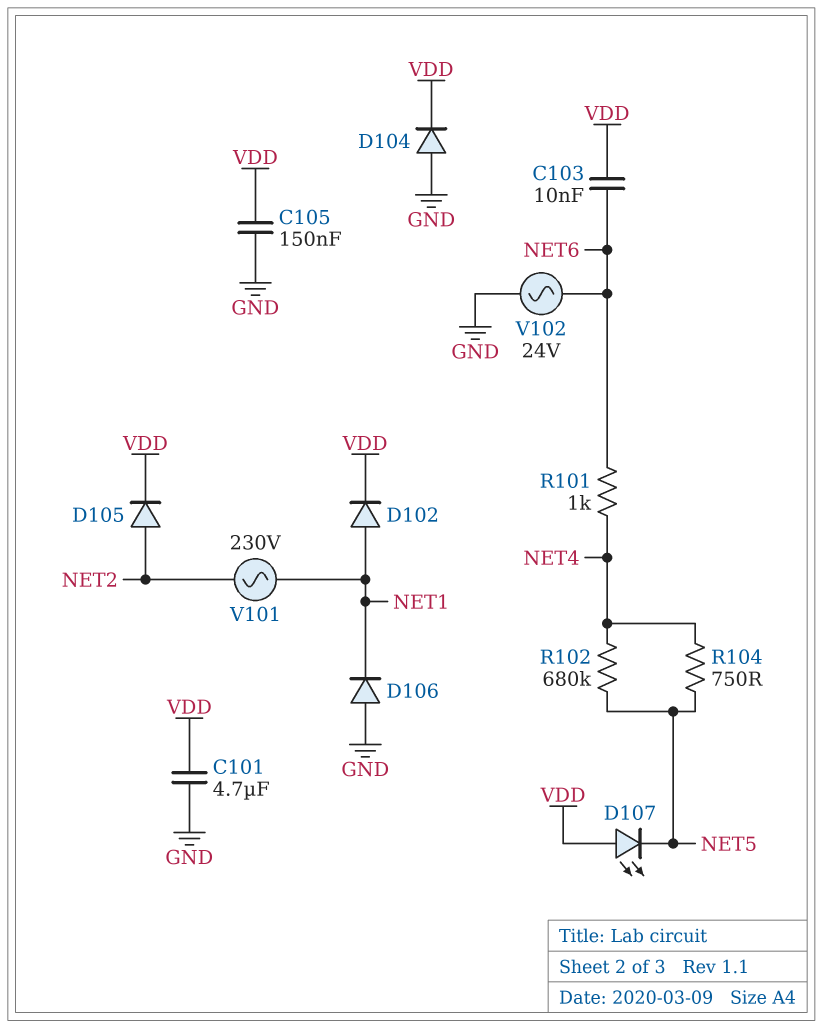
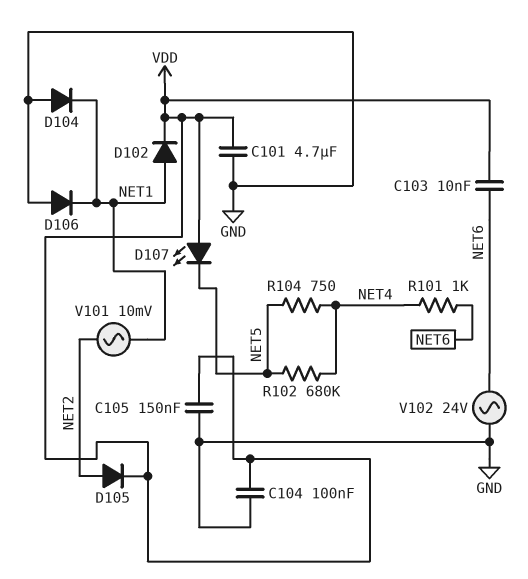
C104: none -> 100nF (GND, VDD)
D104: diode (A GND, K VDD) -> diode (A GND, K NET1)
V101: AC 230V (NET1, NET2) -> AC 10mV (NET1, NET2)

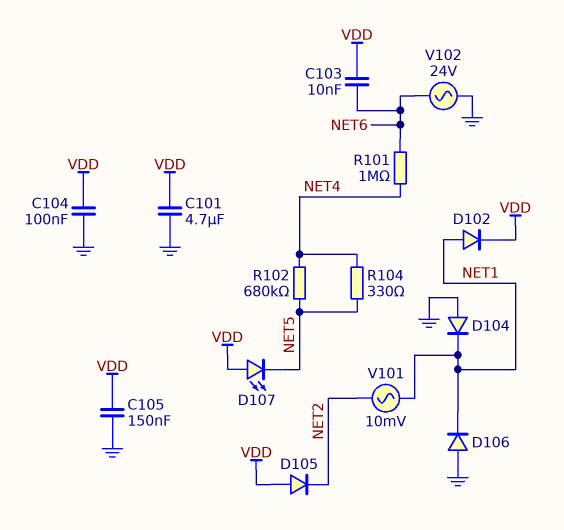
D105: diode (A NET2, K VDD) -> diode (A VDD, K NET2)
R101: 1k (NET4, NET6) -> 1M (NET4, NET6)
R104: 750 (NET4, NET5) -> 330 (NET4, NET5)

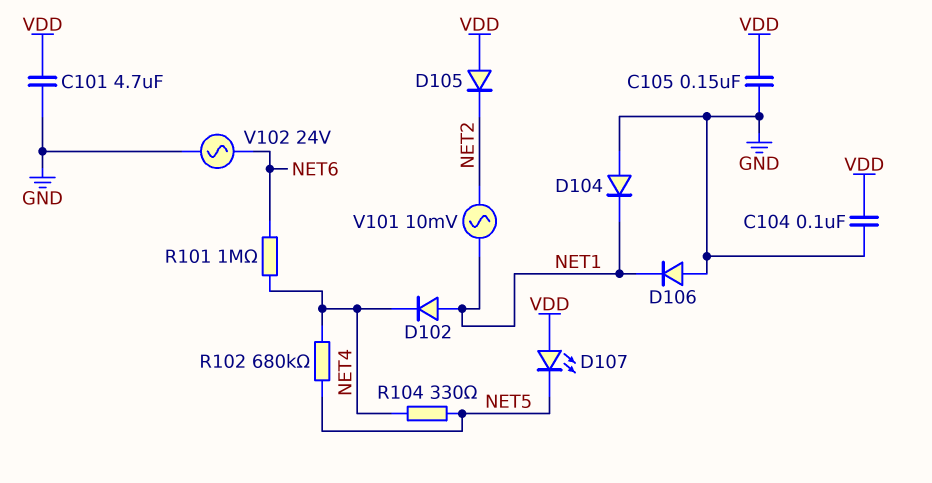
C103: 10nF (NET6, VDD) -> none
D102: diode (A NET1, K VDD) -> diode (A NET1, K NET4)

